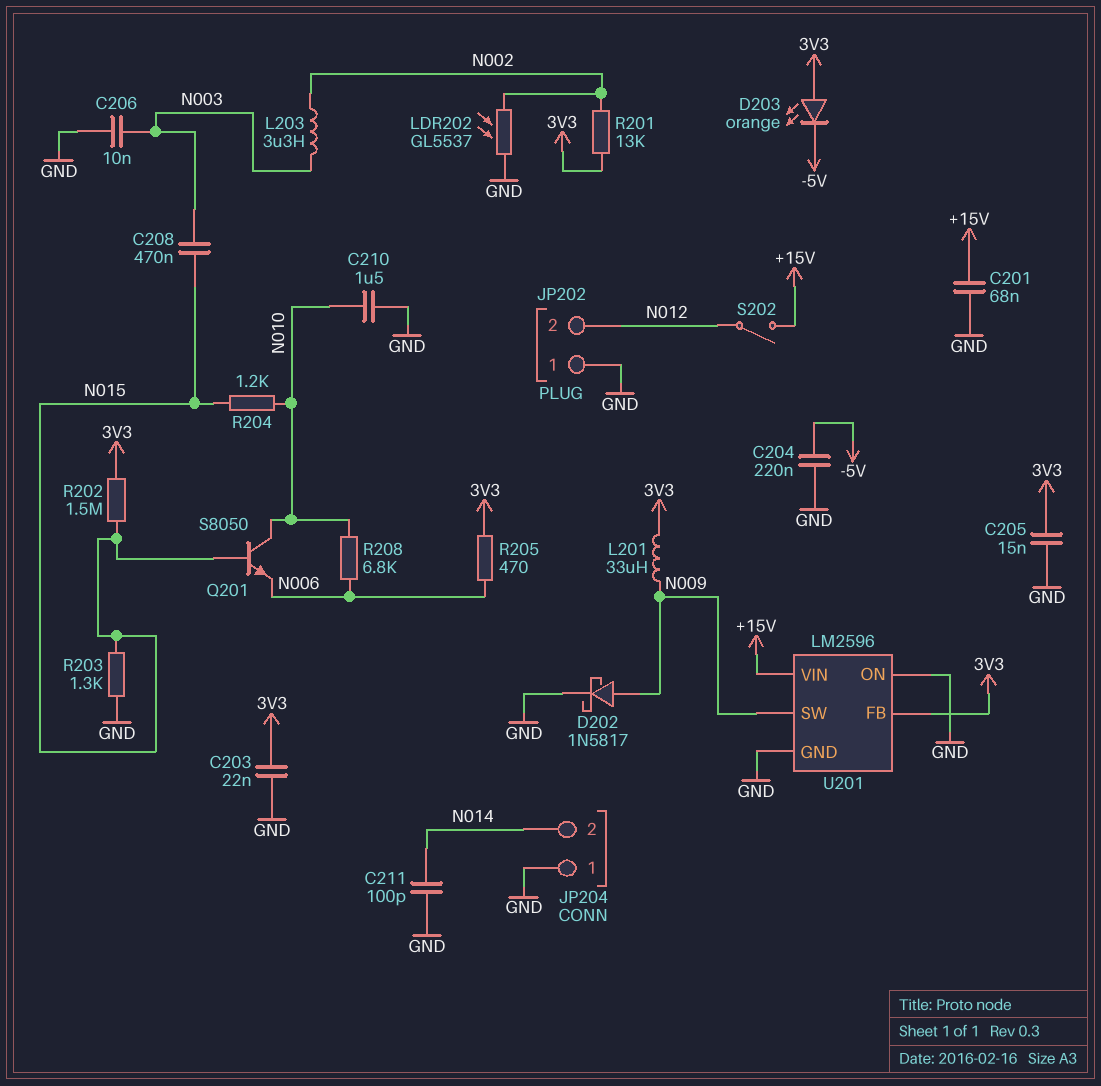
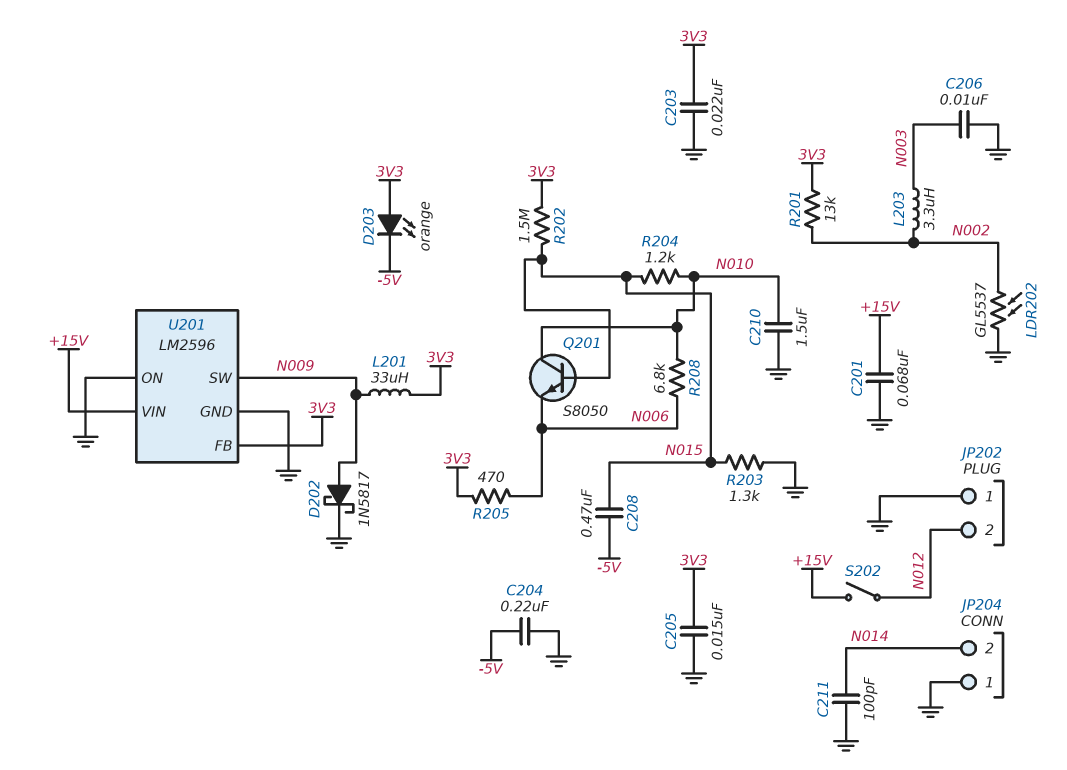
C208: 470nF (N003, N015) -> 470nF (-5V, N015)

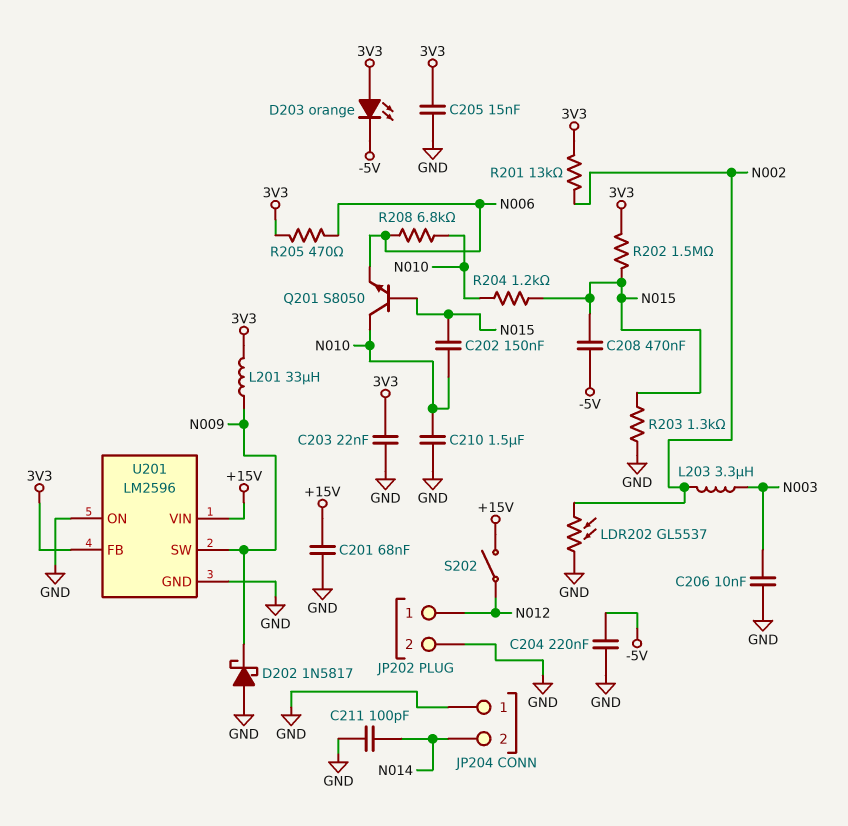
C202: none -> 150nF (N010, N015)
D202: schottky 1N5817 (A N009, K GND) -> schottky 1N5817 (A GND, K N009)
JP202 pin 1: GND -> N012
JP202 pin 2: N012 -> GND

